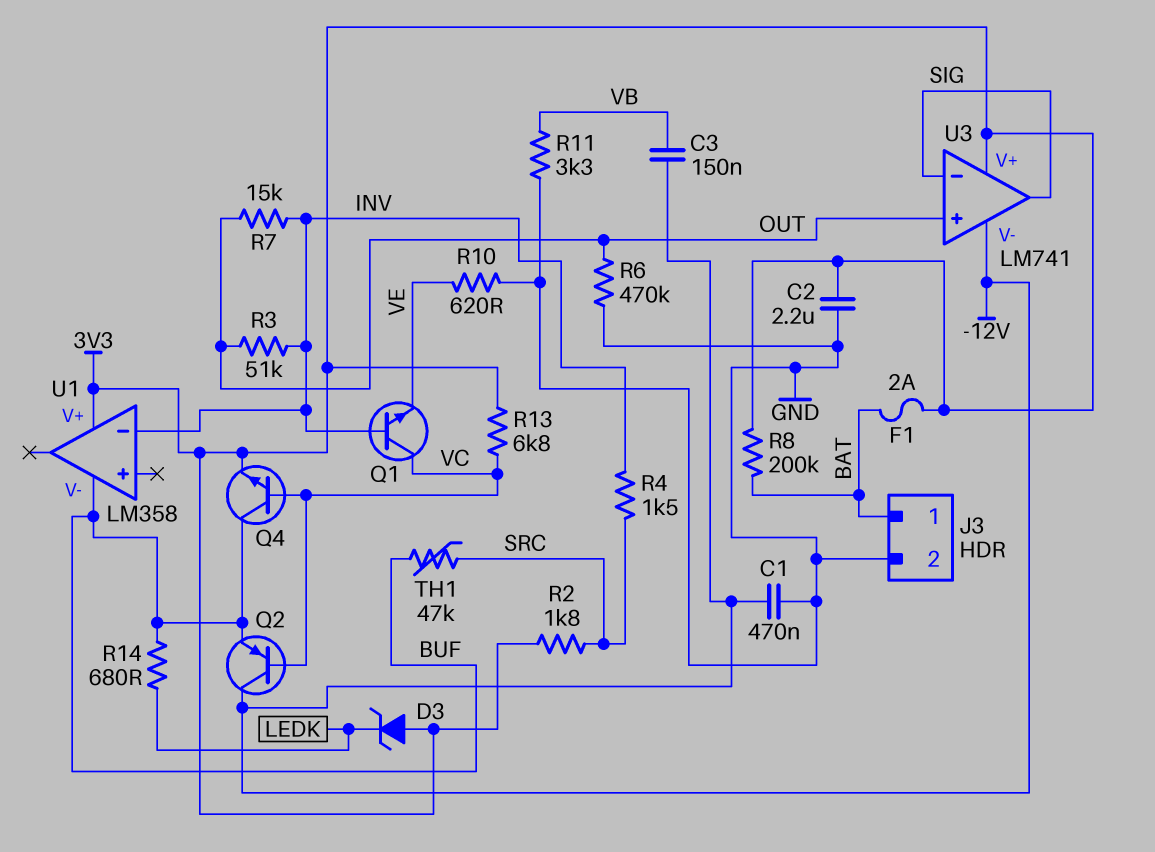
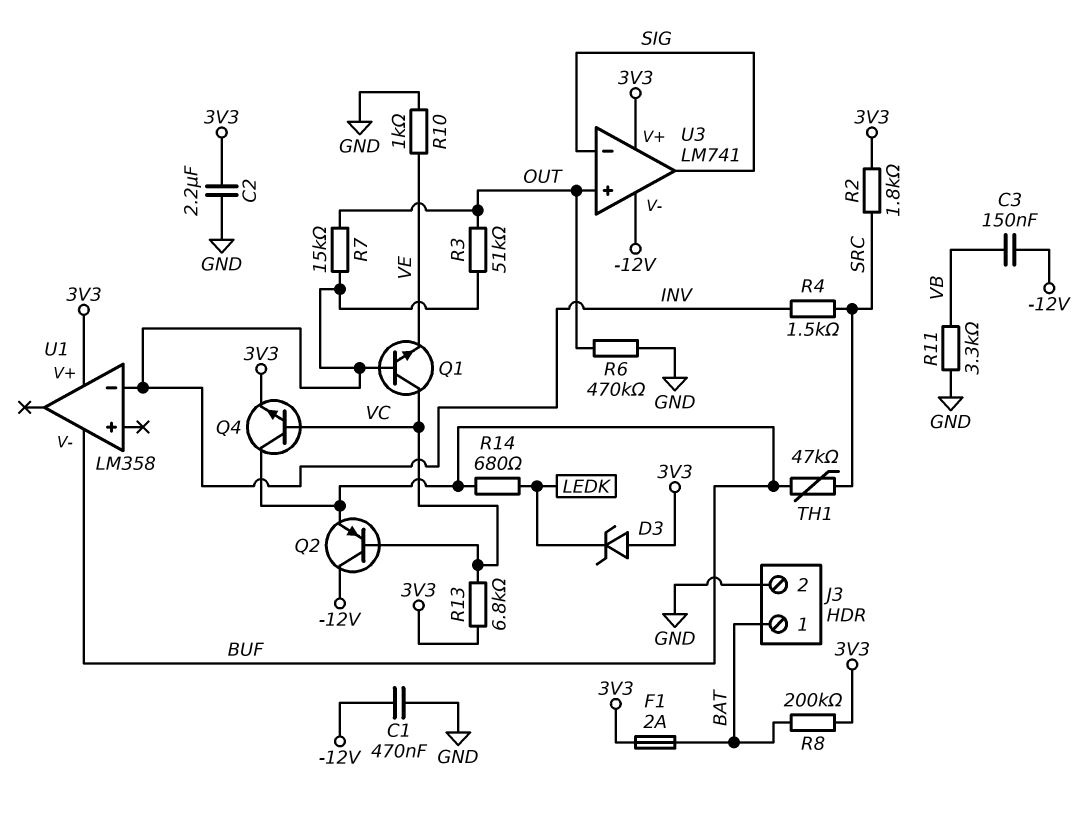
R10: 620 (GND, VE) -> 1k (GND, VE)

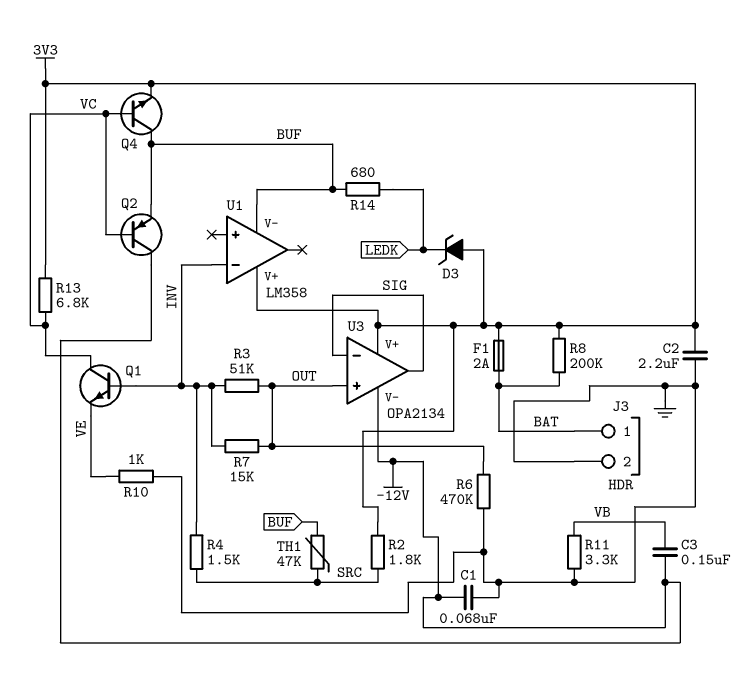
C1: 470nF (-12V, GND) -> 68nF (-12V, GND)
U3: LM741 -> OPA2134

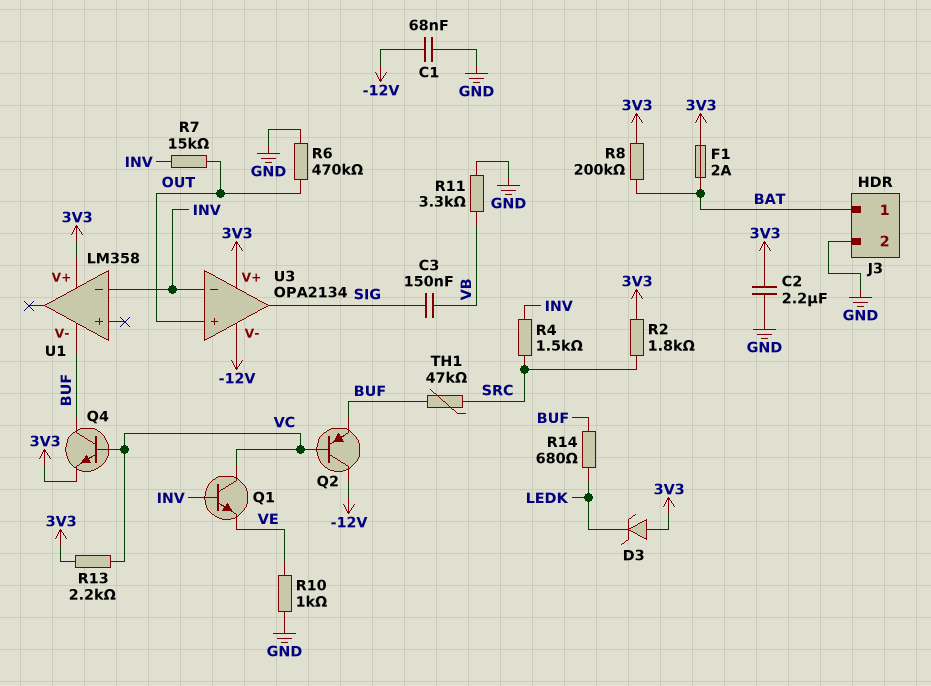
C3: 150nF (-12V, VB) -> 150nF (SIG, VB)
R3: 51k (INV, OUT) -> none
R13: 6.8k (3V3, VC) -> 2.2k (3V3, VC)
U3 pin in-: SIG -> INV

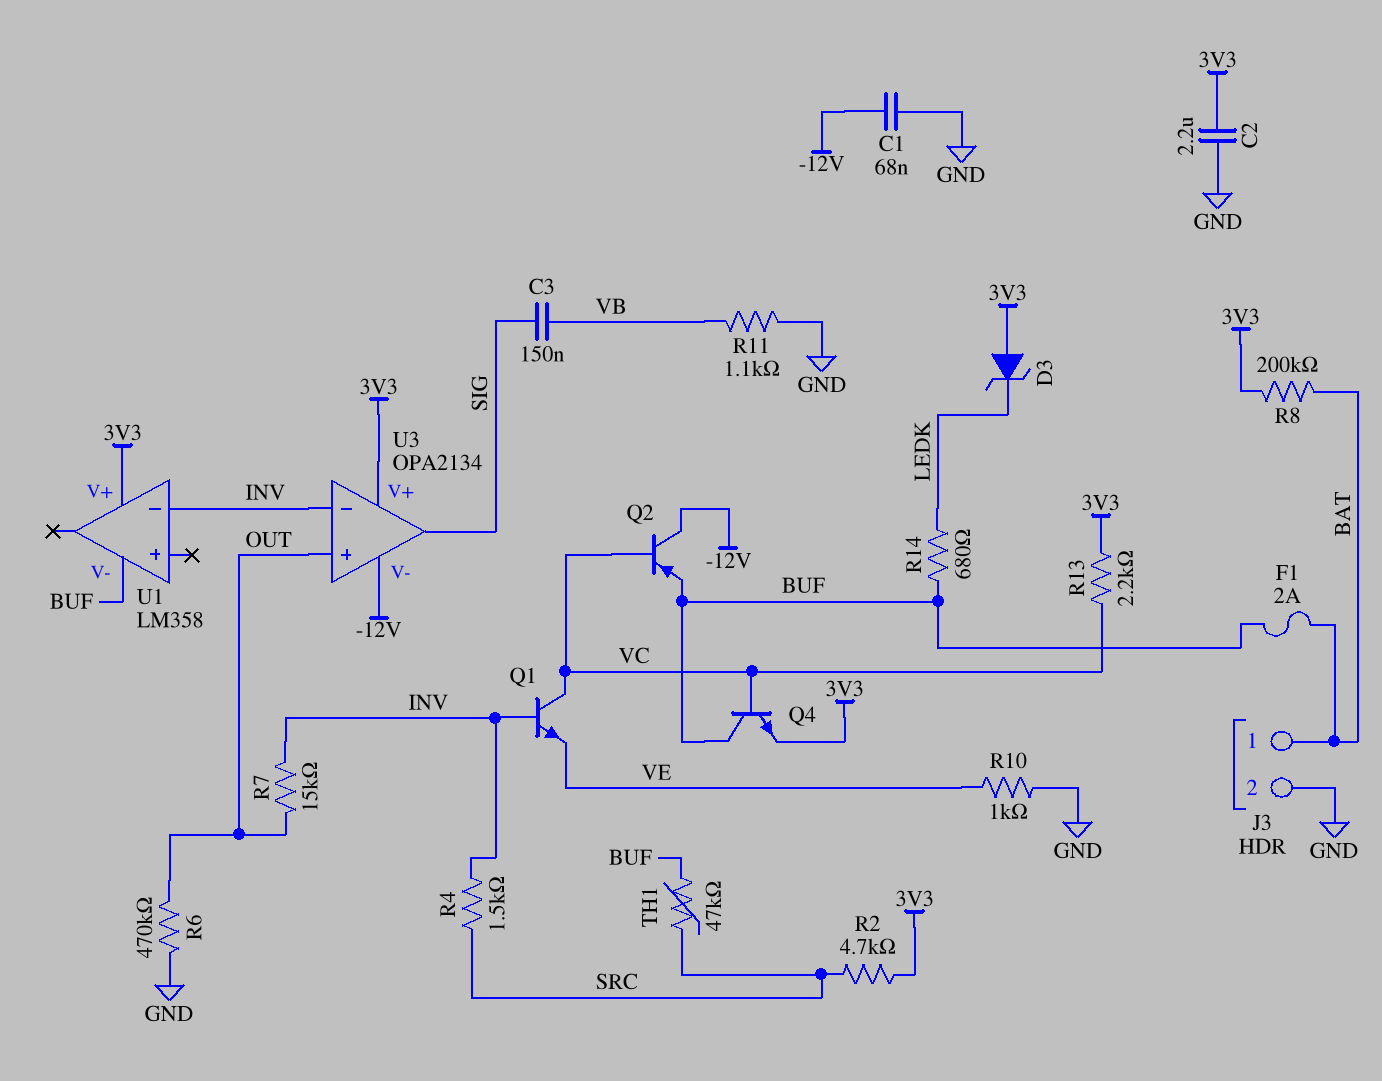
F1: 2A (3V3, BAT) -> 2A (BAT, BUF)
R2: 1.8k (3V3, SRC) -> 4.7k (3V3, SRC)
R11: 3.3k (GND, VB) -> 1.1k (GND, VB)

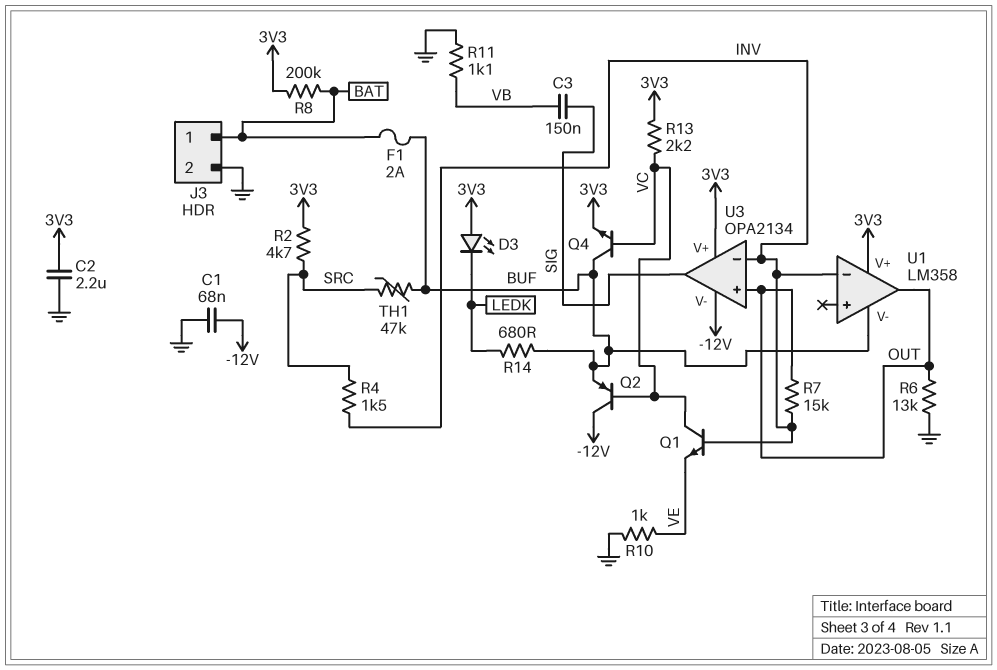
D3: zener (A 3V3, K LEDK) -> LED (A 3V3, K LEDK)
R6: 470k (GND, OUT) -> 13k (GND, OUT)
U1 pin out: none -> OUT

